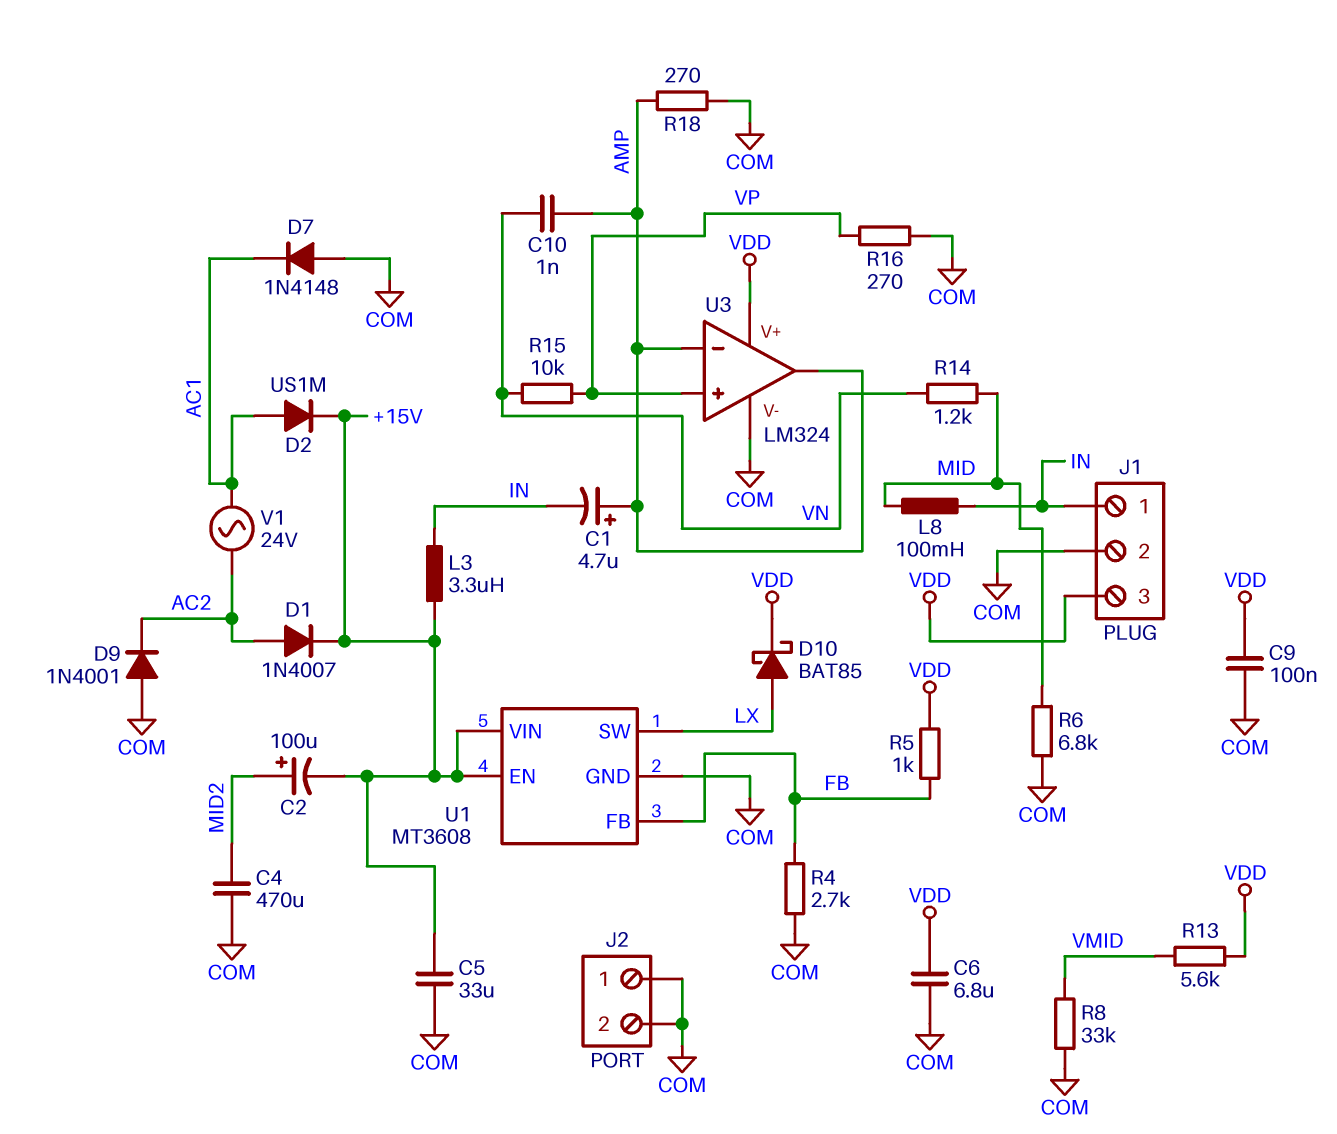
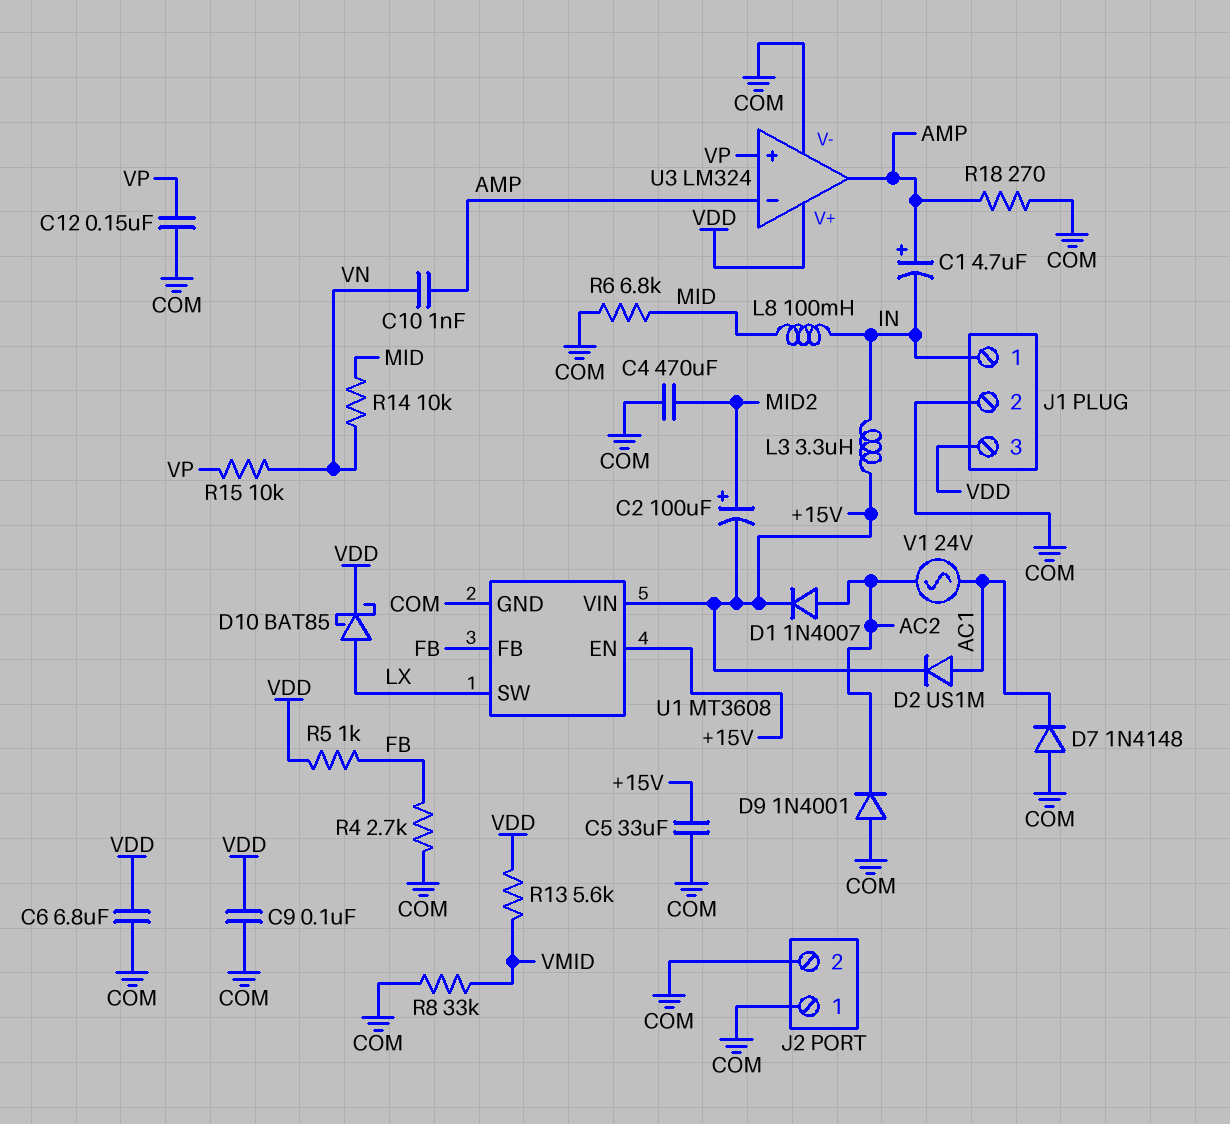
C12: none -> 150nF (COM, VP)
R14: 1.2k (MID, VN) -> 10k (MID, VN)
R16: 270 (COM, VP) -> none

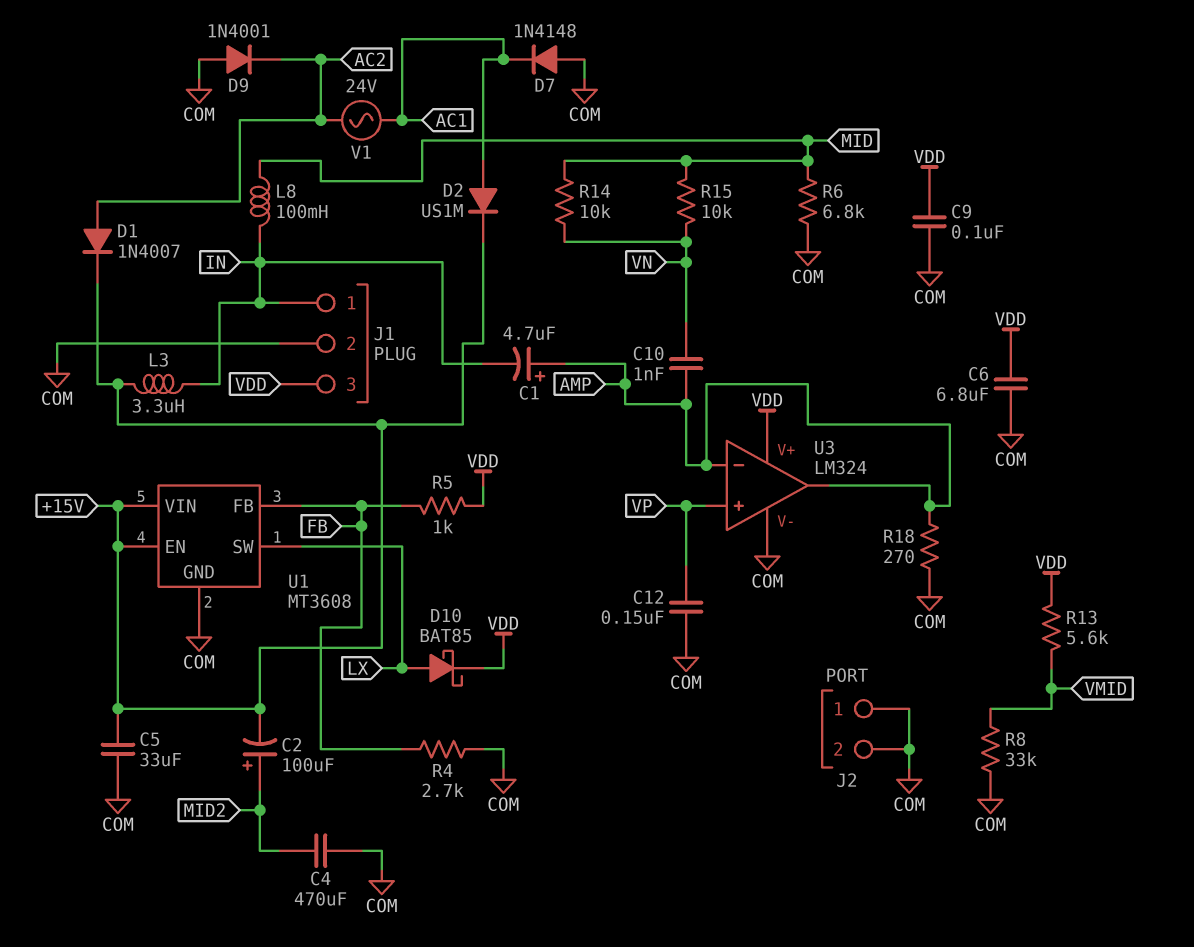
R15: 10k (VN, VP) -> 10k (MID, VN)

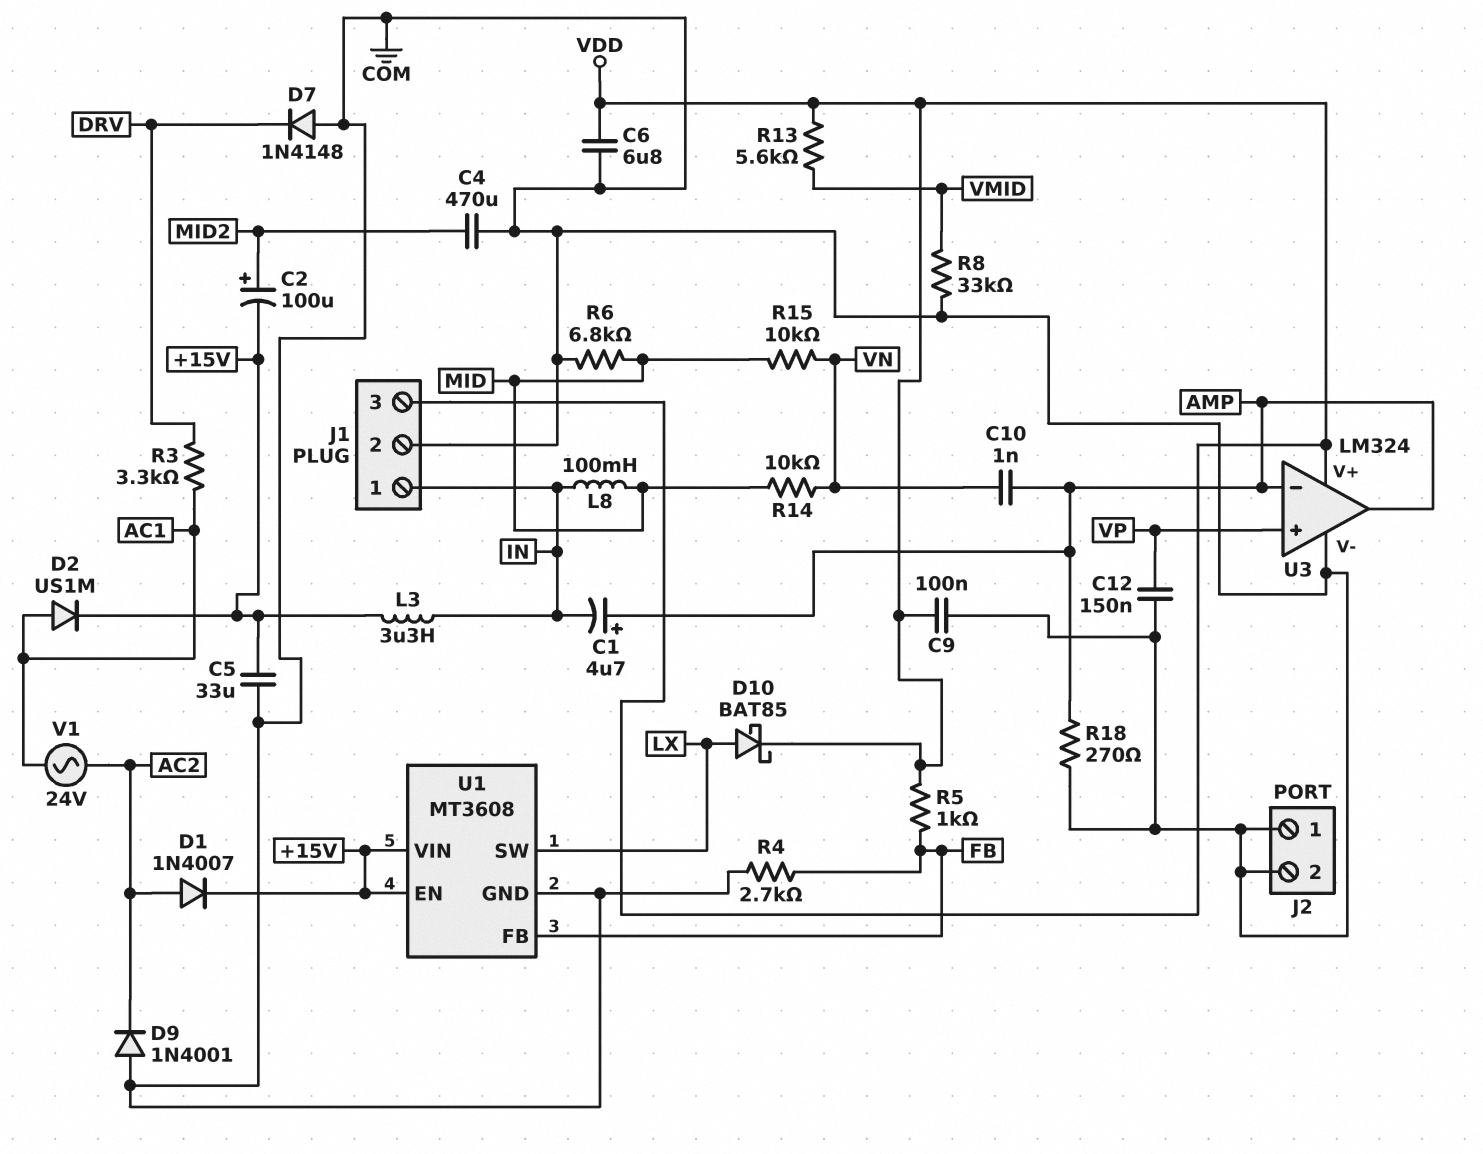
D7: diode 1N4148 (A COM, K AC1) -> diode 1N4148 (A COM, K DRV)
R3: none -> 3.3k (AC1, DRV)

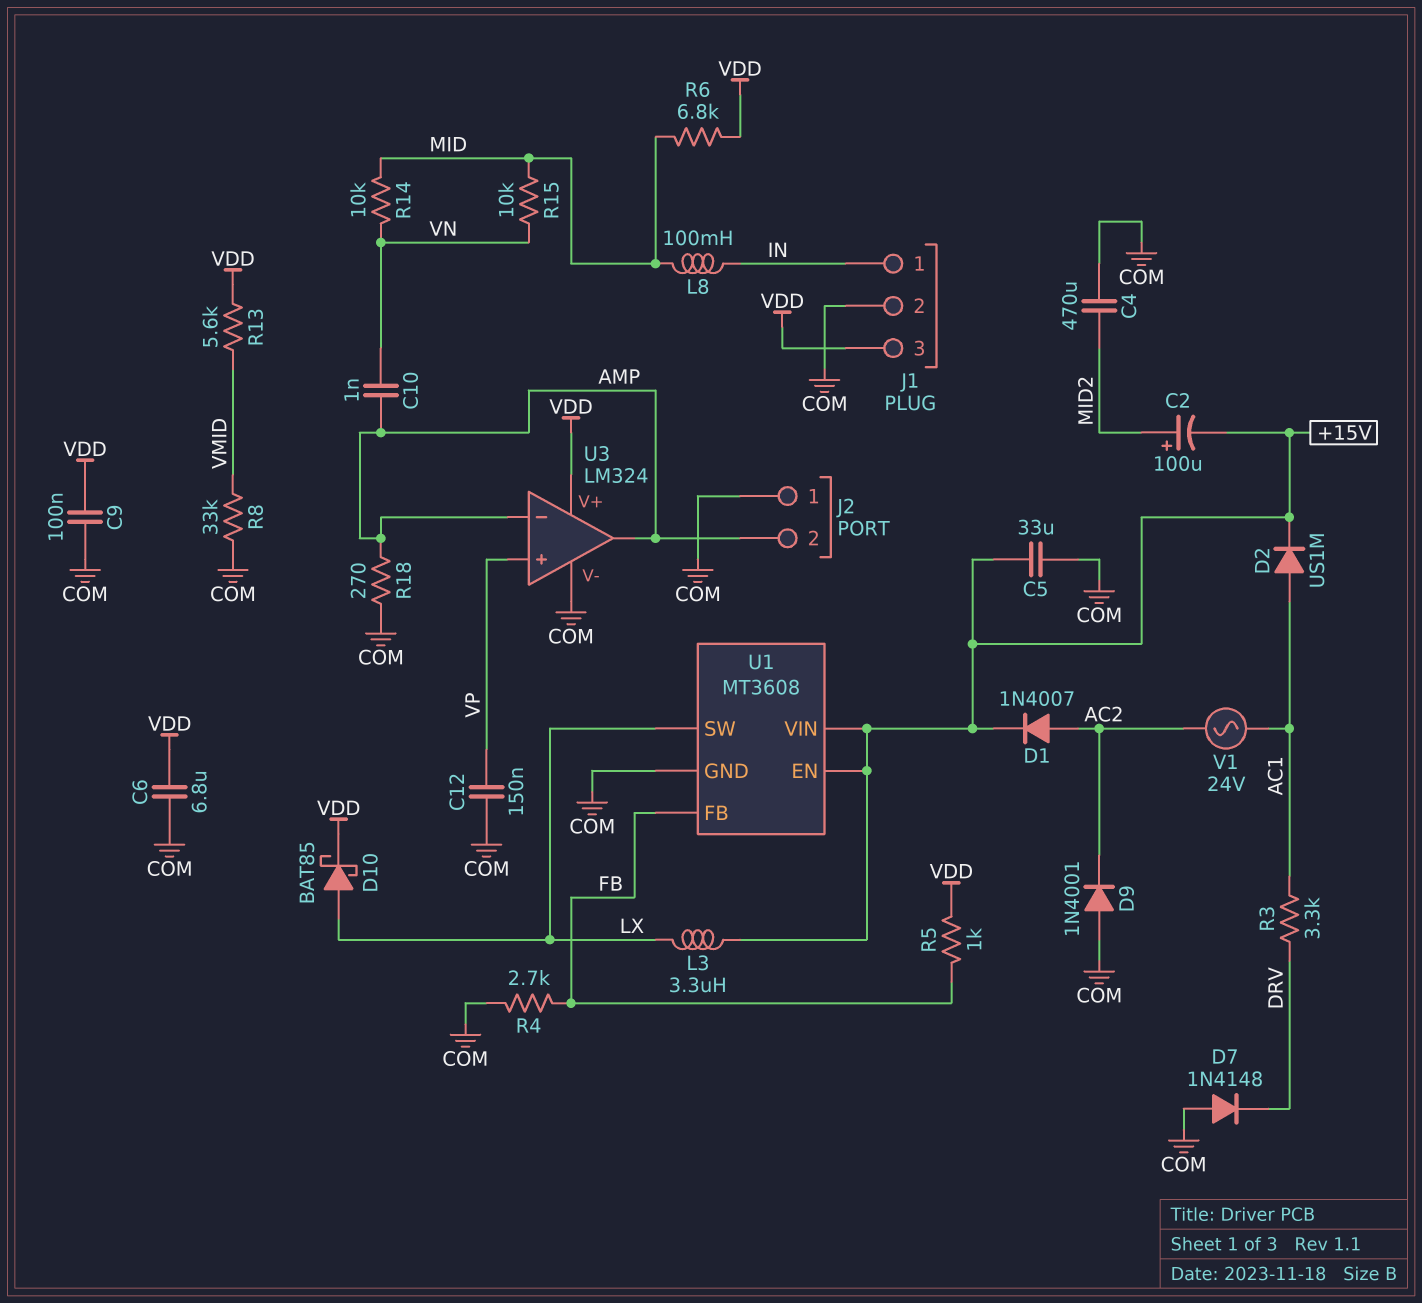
C1: 4.7uF (plus AMP, minus IN) -> none
J2 pin 2: COM -> AMP
L3: 3.3uH (+15V, IN) -> 3.3uH (+15V, LX)
R6: 6.8k (COM, MID) -> 6.8k (MID, VDD)

